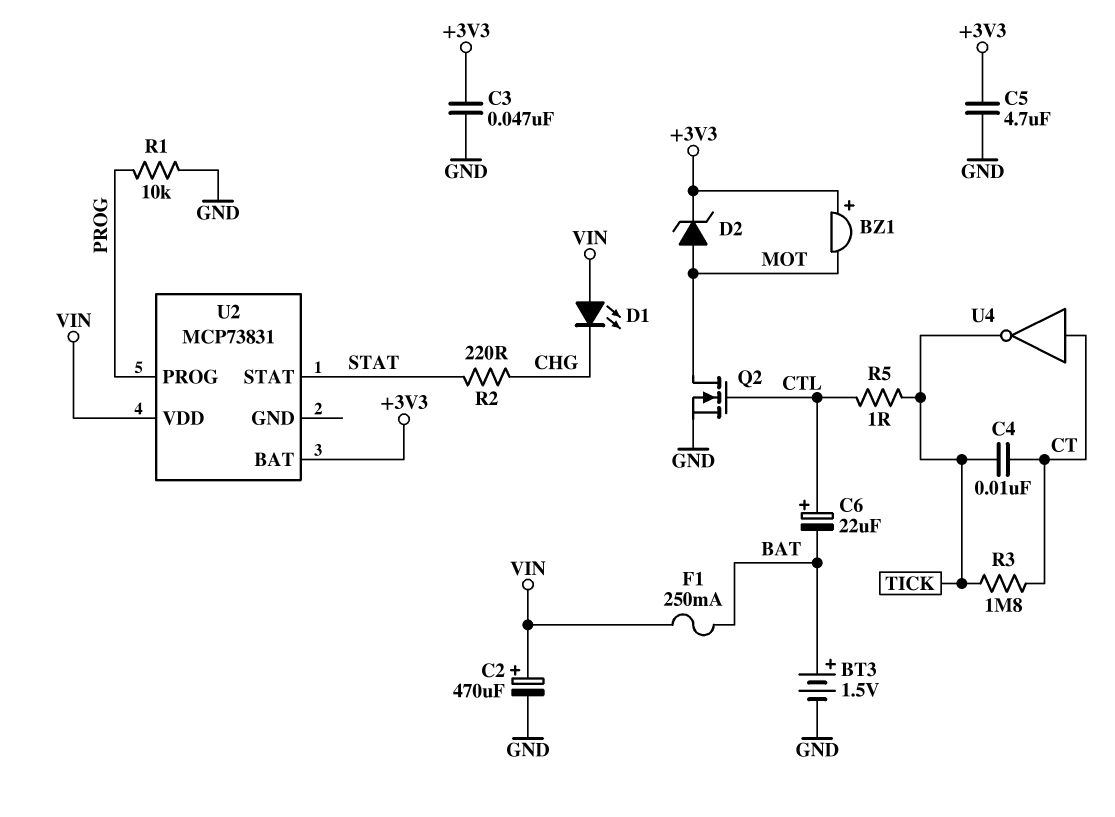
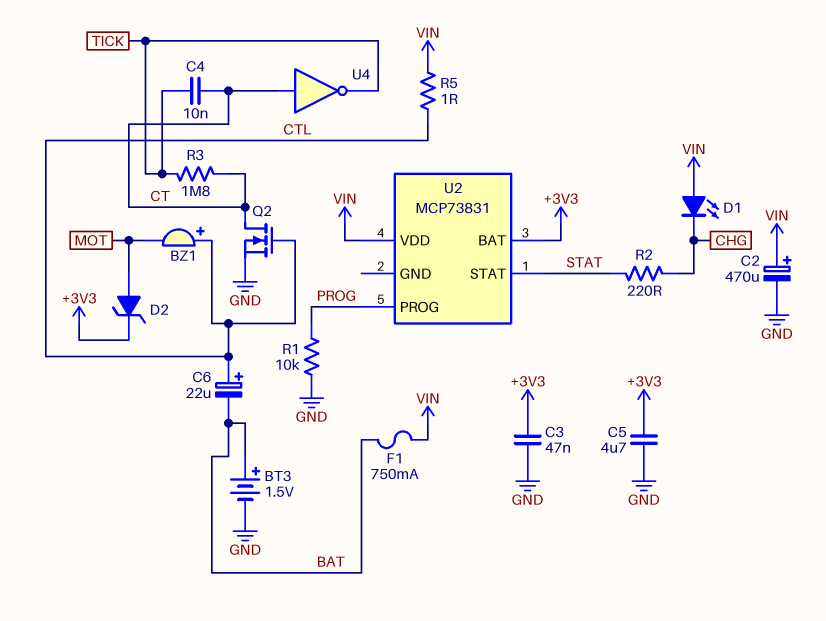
BZ1: buzzer (plus +3V3, minus MOT) -> buzzer (plus CTL, minus MOT)
F1: 250mA (BAT, VIN) -> 750mA (BAT, VIN)
Q2: NMOS (G CTL, D MOT, S GND) -> NMOS (G CTL, D CT, S GND)
R5: 1 (CTL, TICK) -> 1 (CTL, VIN)

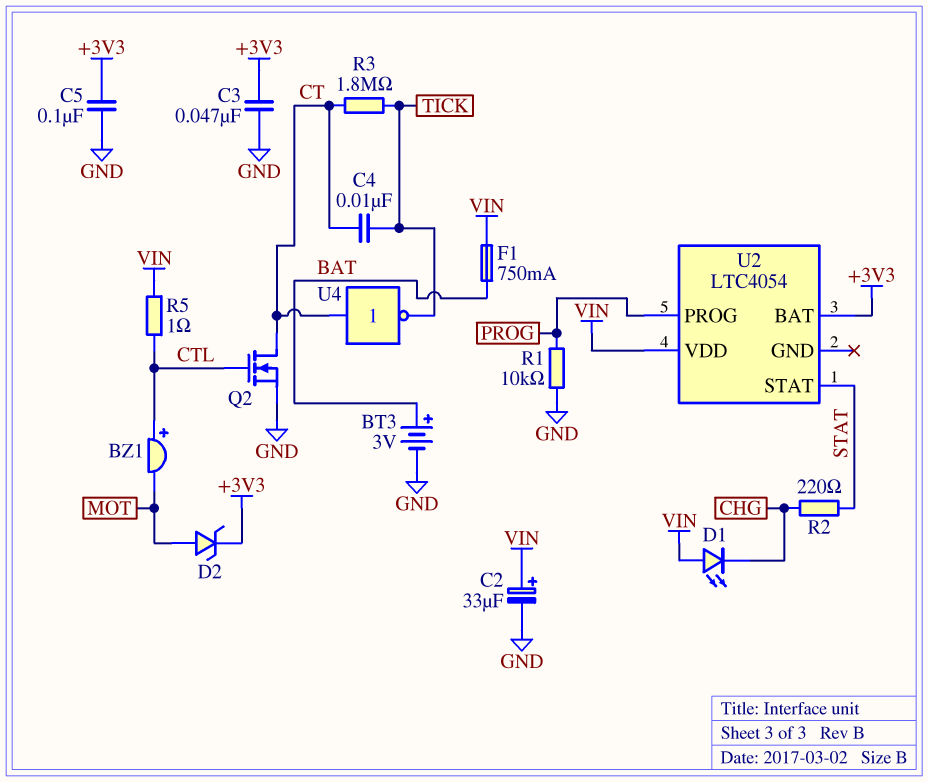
BT3: 1.5V (plus BAT, minus GND) -> 3V (plus BAT, minus GND)
C2: 470uF (plus VIN, minus GND) -> 33uF (plus VIN, minus GND)
C5: 4.7uF (+3V3, GND) -> 100nF (+3V3, GND)
C6: 22uF (plus CTL, minus BAT) -> none
U2: MCP73831 -> LTC4054

